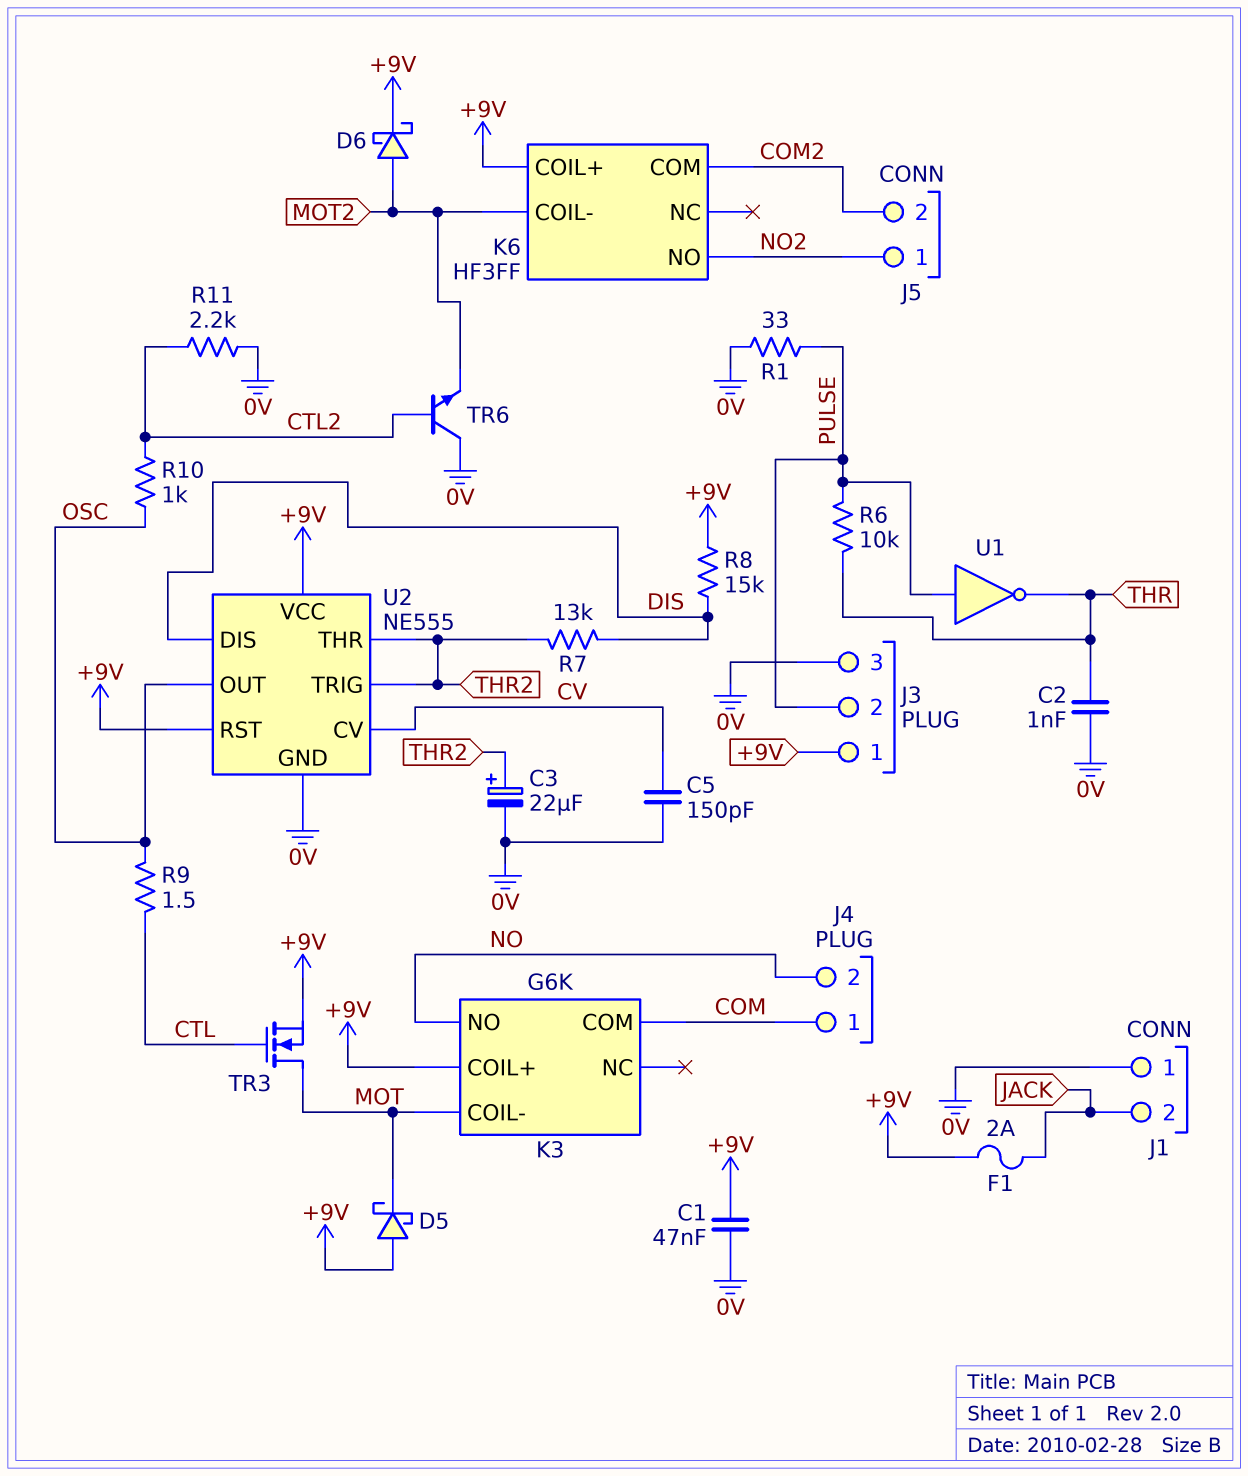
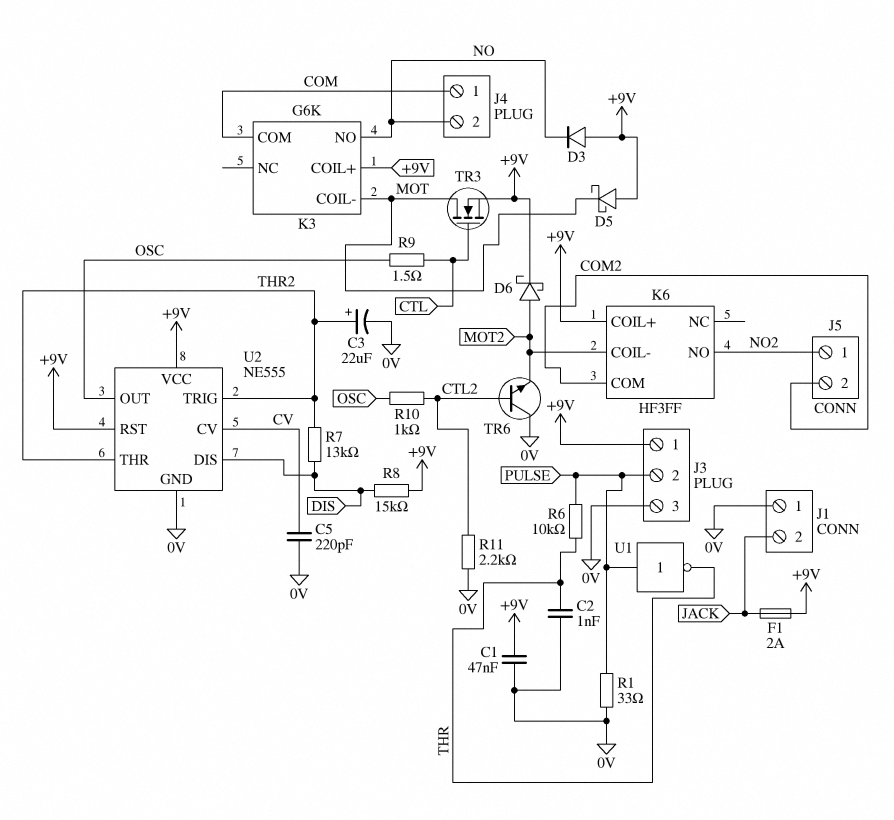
C5: 150pF (0V, CV) -> 220pF (0V, CV)
D3: none -> diode (A +9V, K NO)

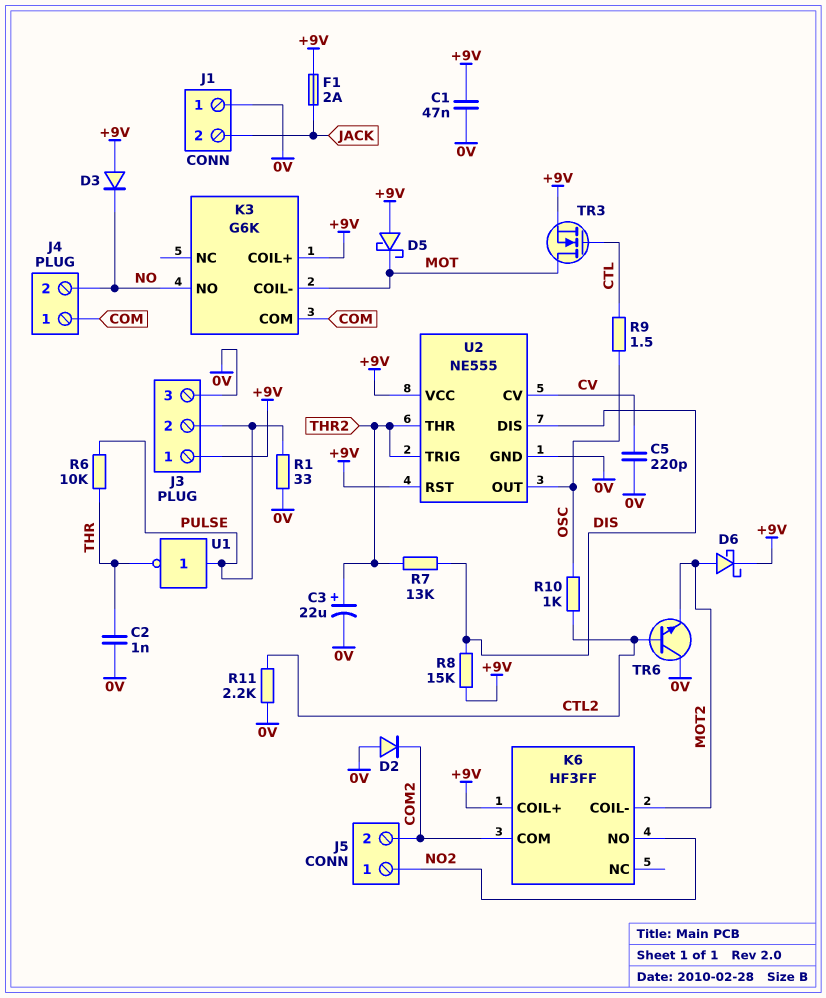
D2: none -> diode (A 0V, K COM2)

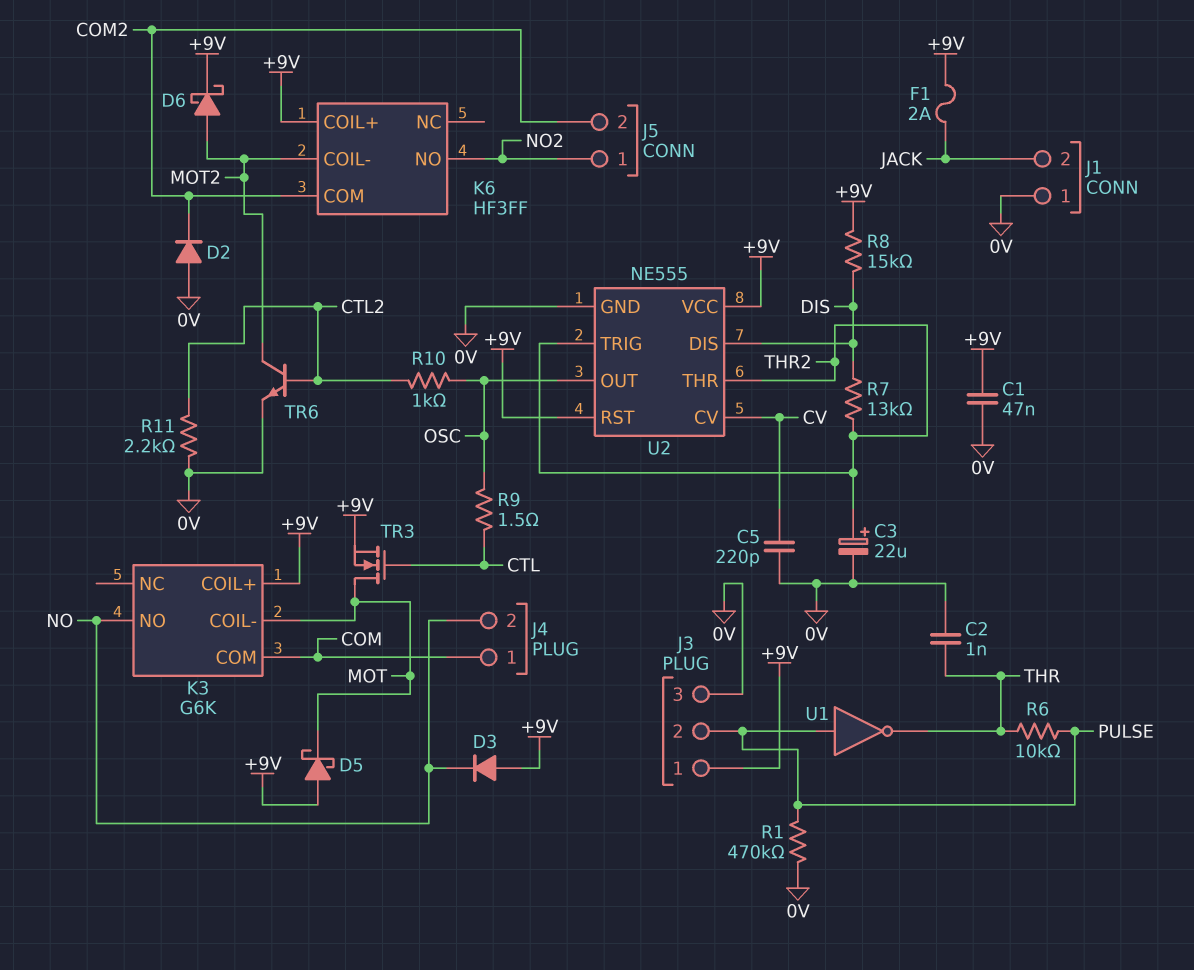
R1: 33 (0V, PULSE) -> 470k (0V, PULSE)
TR6: NPN (B CTL2, C 0V, E MOT2) -> NPN (B CTL2, C MOT2, E 0V)

